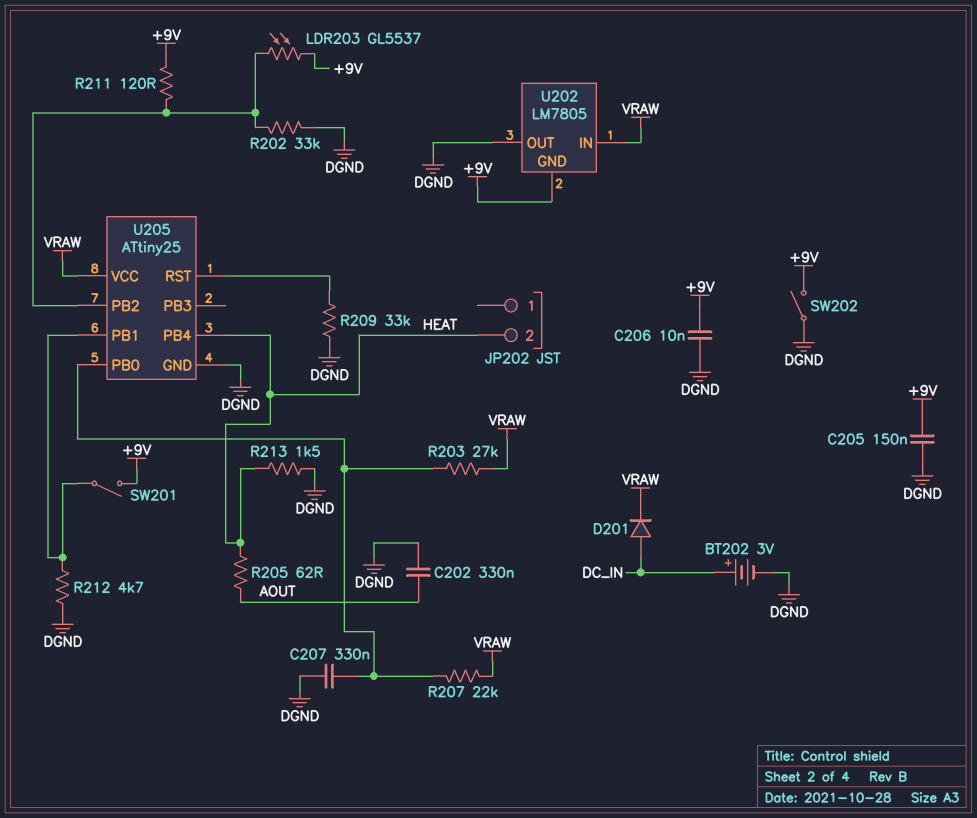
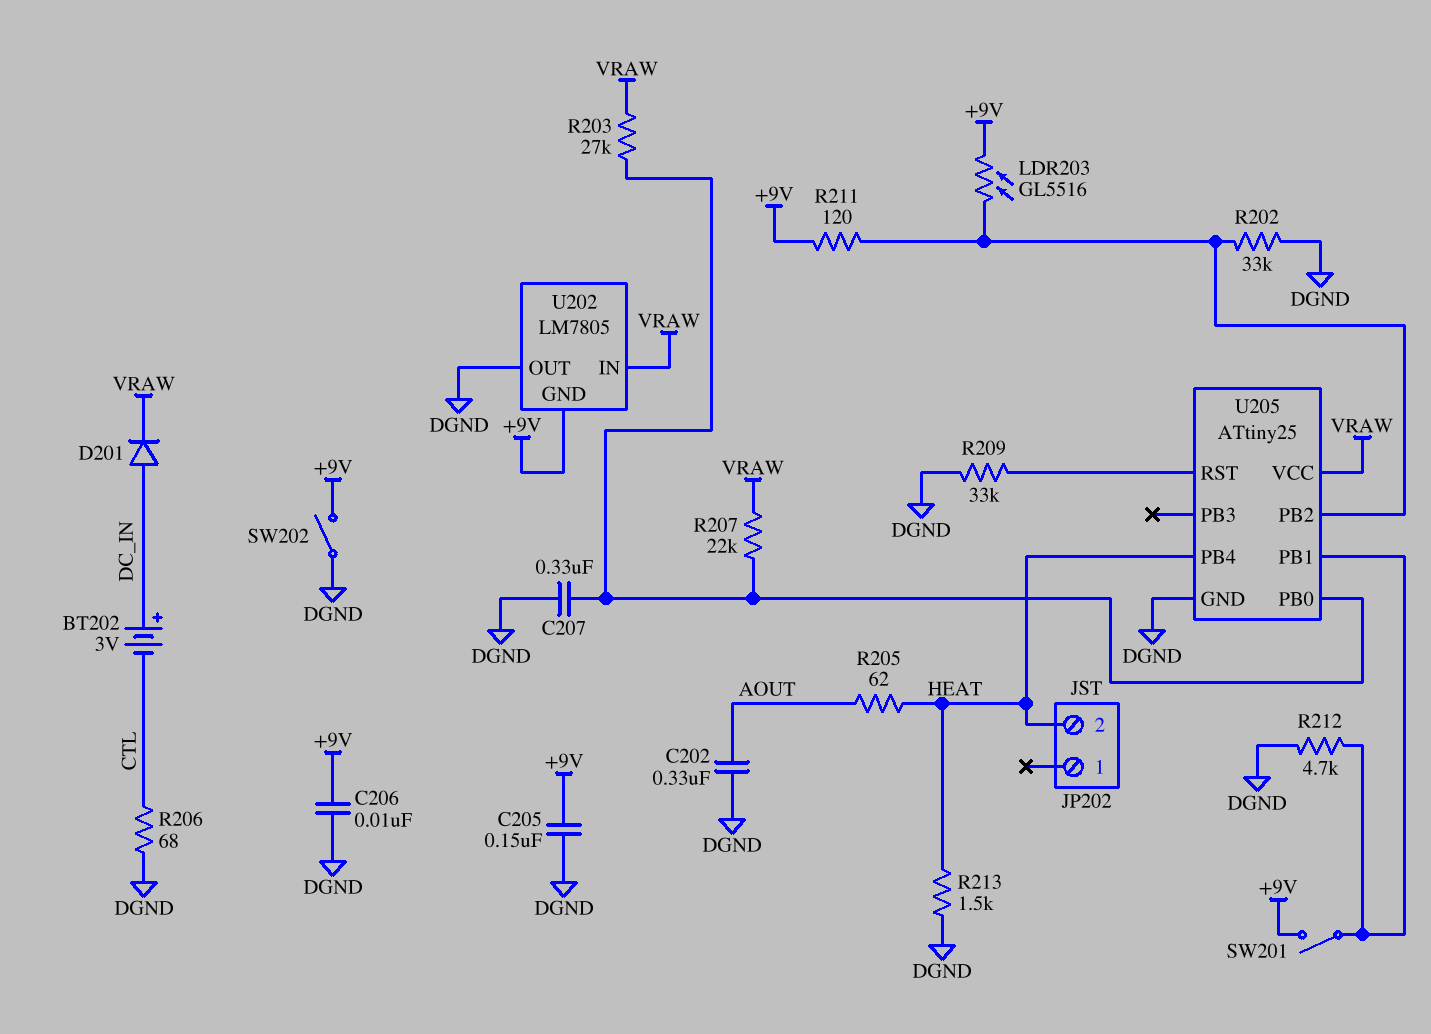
BT202: 3V (plus DC_IN, minus DGND) -> 3V (plus DC_IN, minus CTL)
LDR203: GL5537 (+9V, U205/PB2) -> GL5516 (+9V, U205/PB2)
R206: none -> 68 (CTL, DGND)

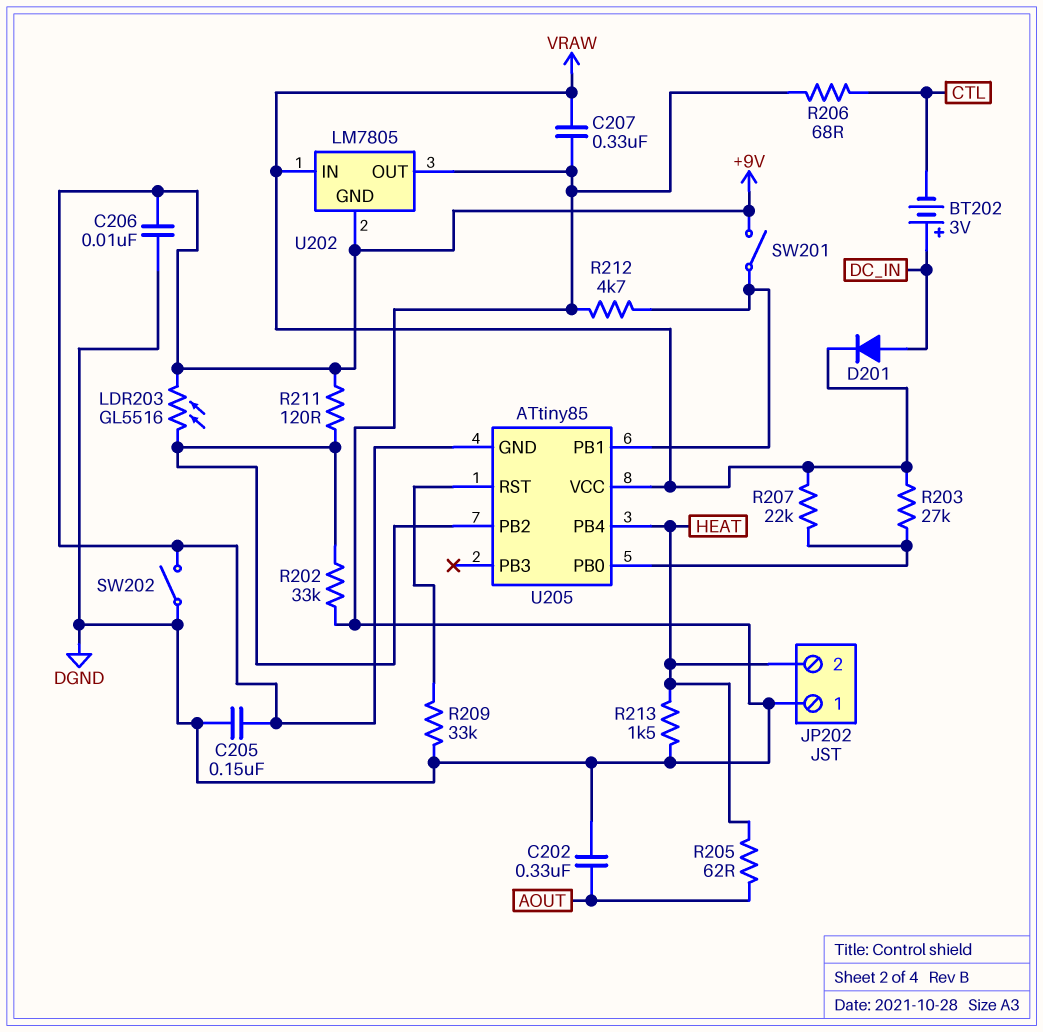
C207: 330nF (DGND, U205/PB0) -> 330nF (DGND, VRAW)
JP202 pin 1: none -> DGND
U205: ATtiny25 -> ATtiny85
U205 pin GND: DGND -> +9V

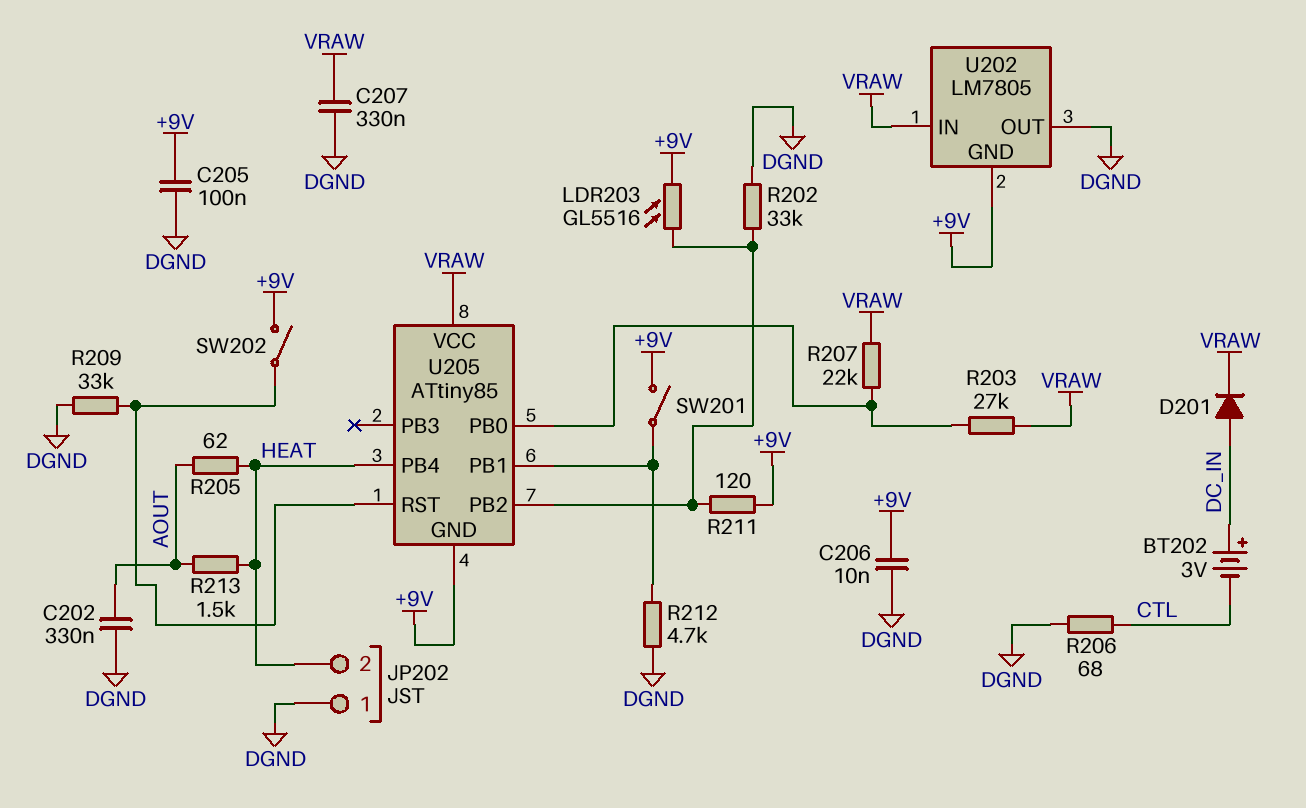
C205: 150nF (+9V, DGND) -> 100nF (+9V, DGND)
R213: 1.5k (DGND, HEAT) -> 1.5k (AOUT, HEAT)
SW202: switch (+9V, DGND) -> switch (+9V, U205/RST)

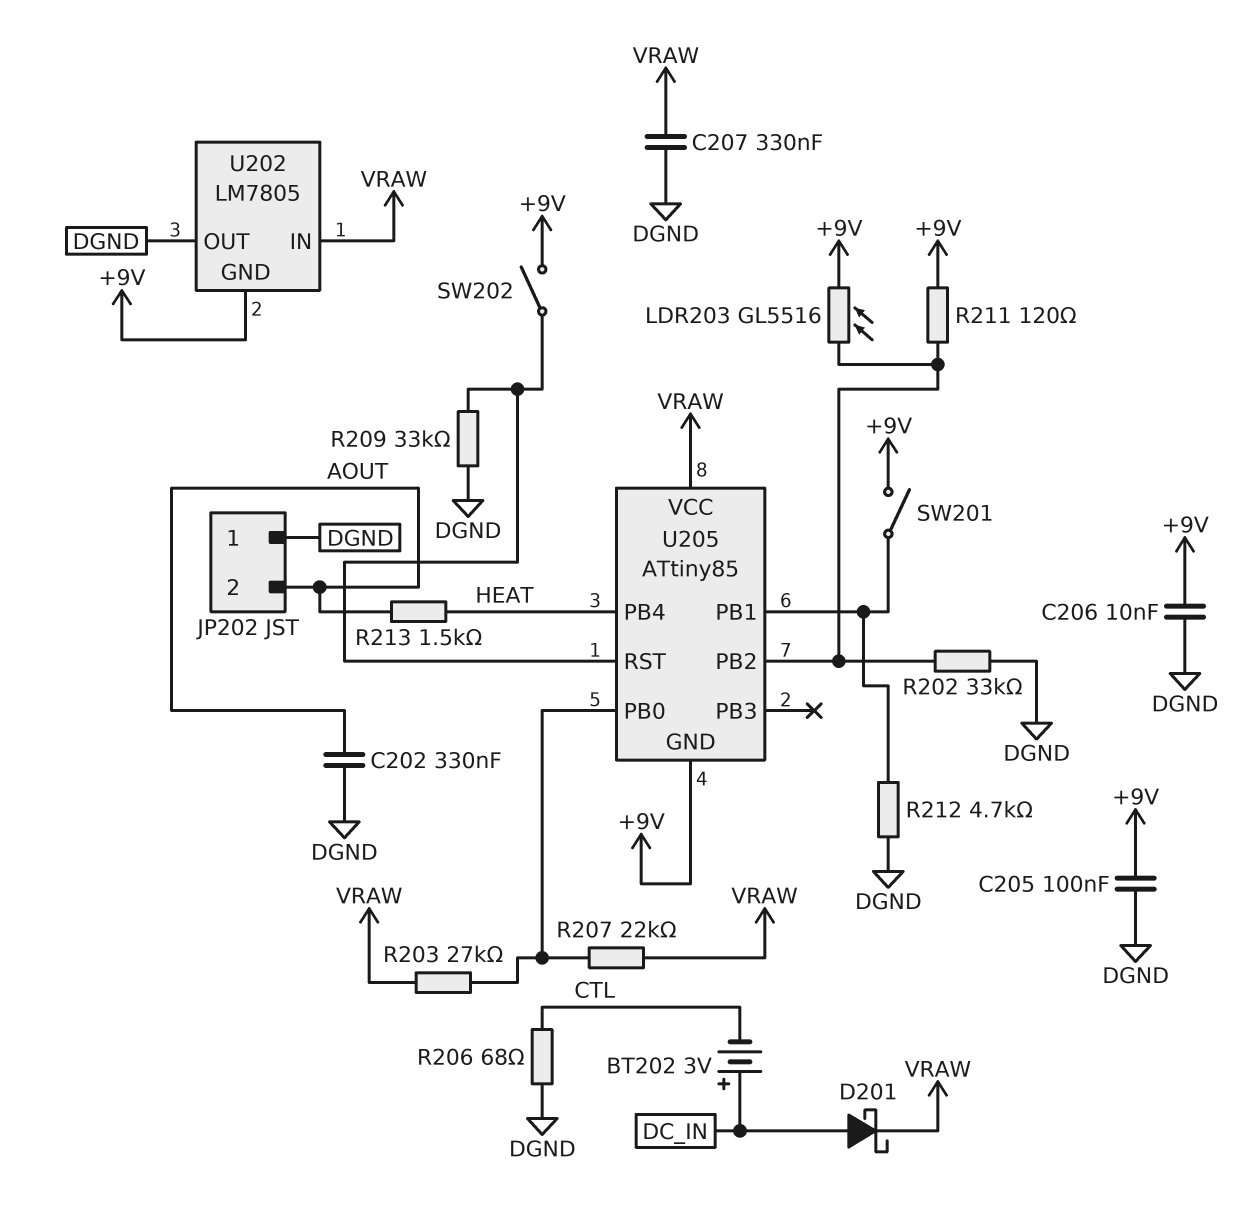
D201: diode (A DC_IN, K VRAW) -> schottky (A DC_IN, K VRAW)
JP202 pin 2: HEAT -> AOUT
R205: 62 (AOUT, HEAT) -> none

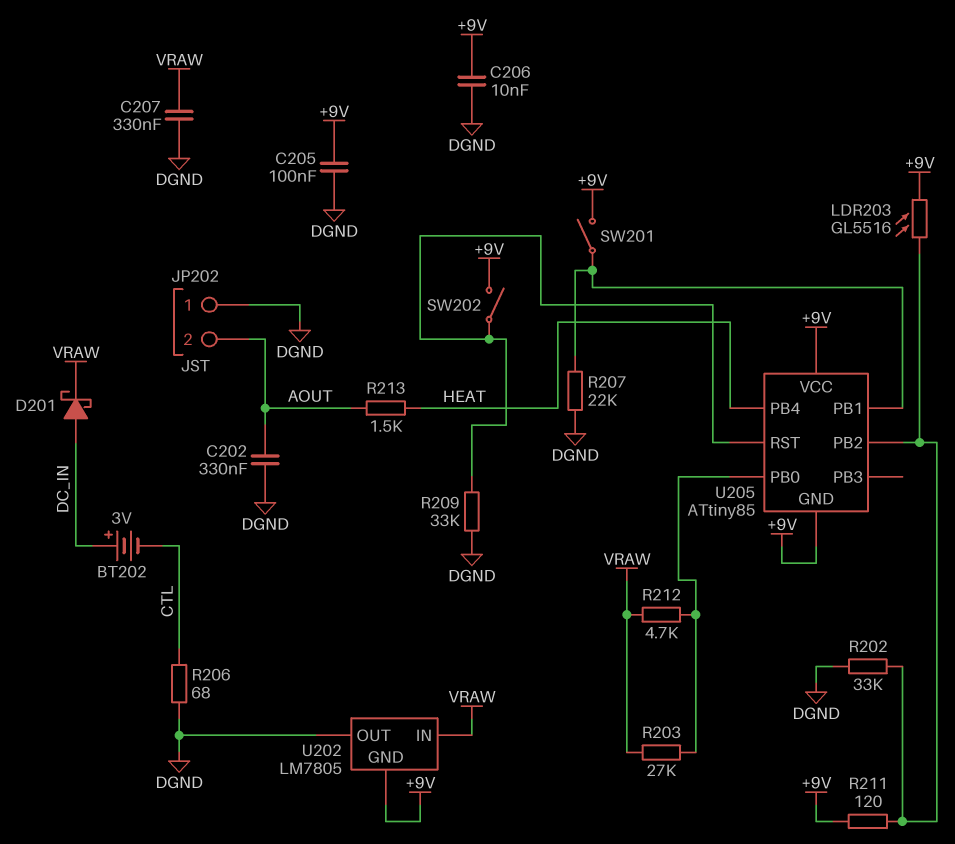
R207: 22k (U205/PB0, VRAW) -> 22k (DGND, U205/PB1)
R212: 4.7k (DGND, U205/PB1) -> 4.7k (U205/PB0, VRAW)
U205 pin VCC: VRAW -> +9V

